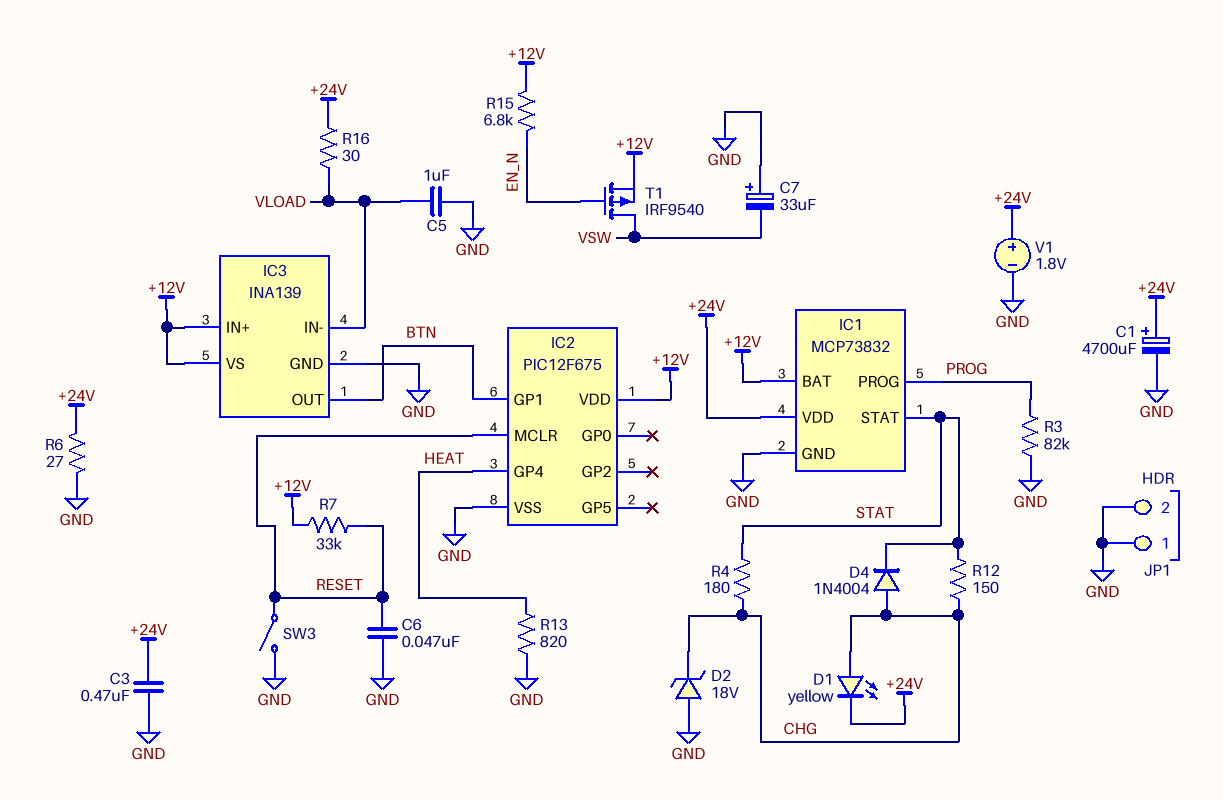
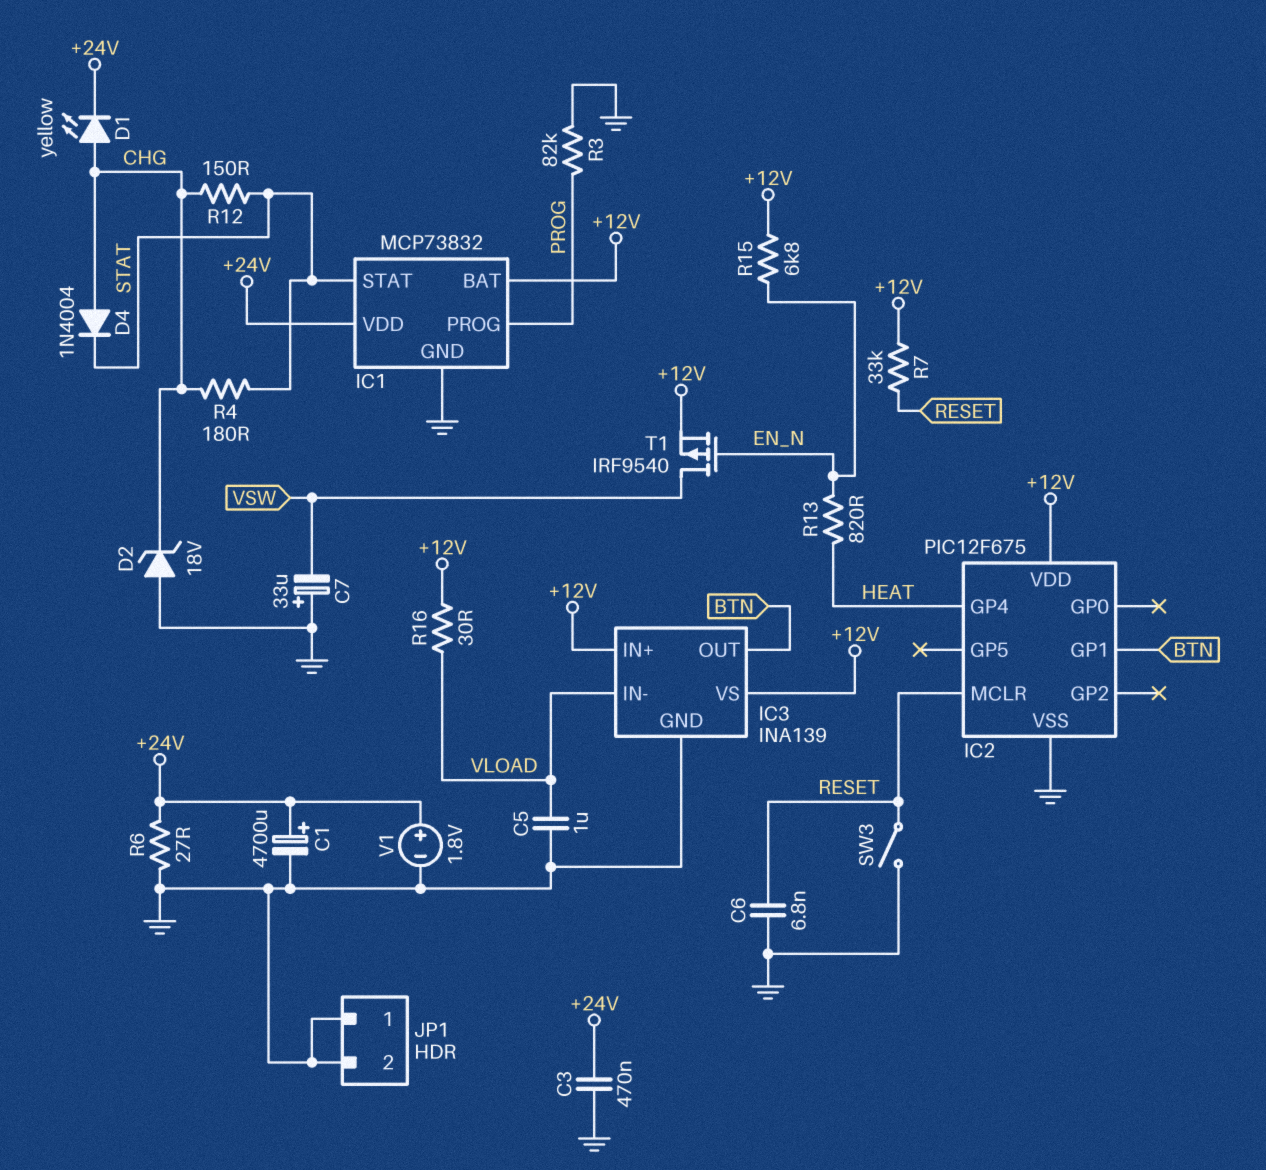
C6: 47nF (GND, RESET) -> 6.8nF (GND, RESET)
R13: 820 (GND, HEAT) -> 820 (EN_N, HEAT)
R16: 30 (+24V, VLOAD) -> 30 (+12V, VLOAD)

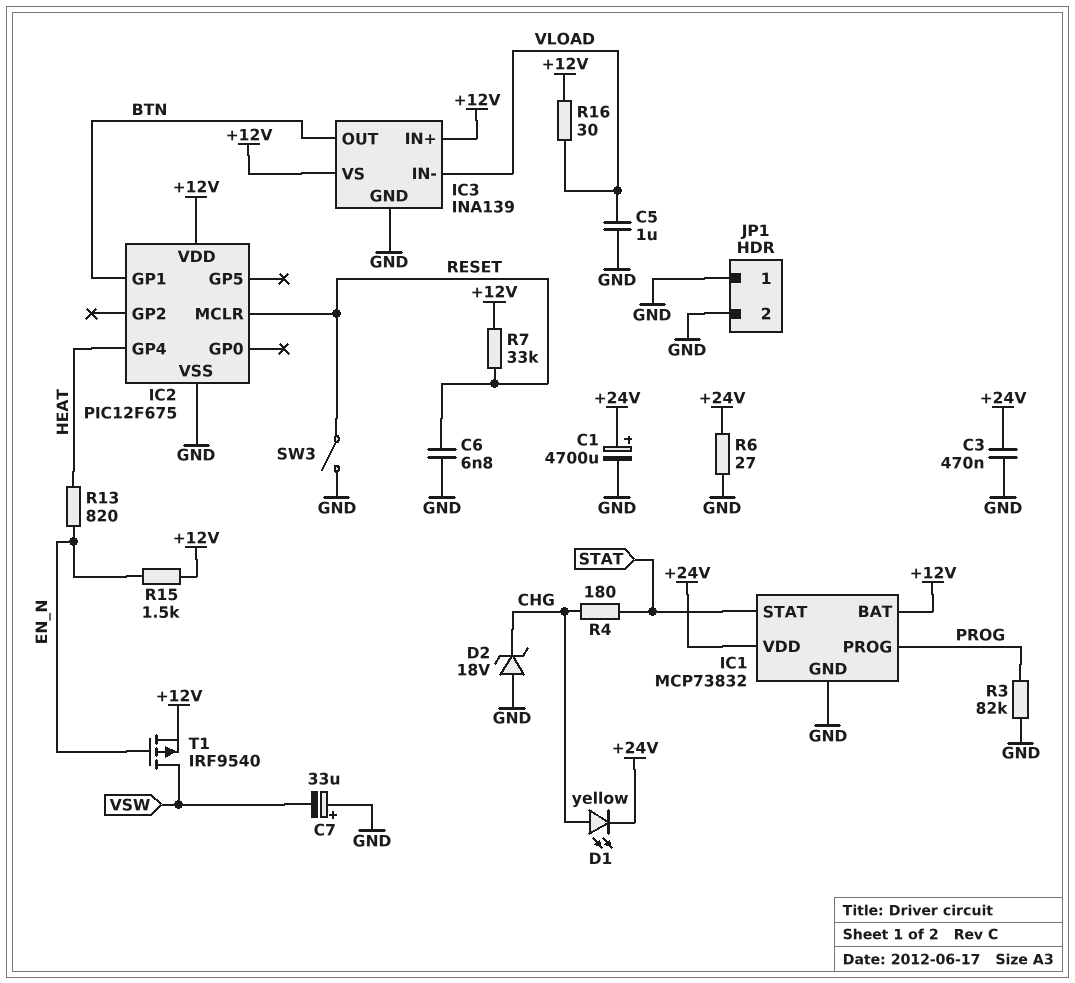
D4: diode 1N4004 (A CHG, K STAT) -> none
R12: 150 (CHG, STAT) -> none
R15: 6.8k (+12V, EN_N) -> 1.5k (+12V, EN_N)
V1: 1.8V (plus +24V, minus GND) -> none

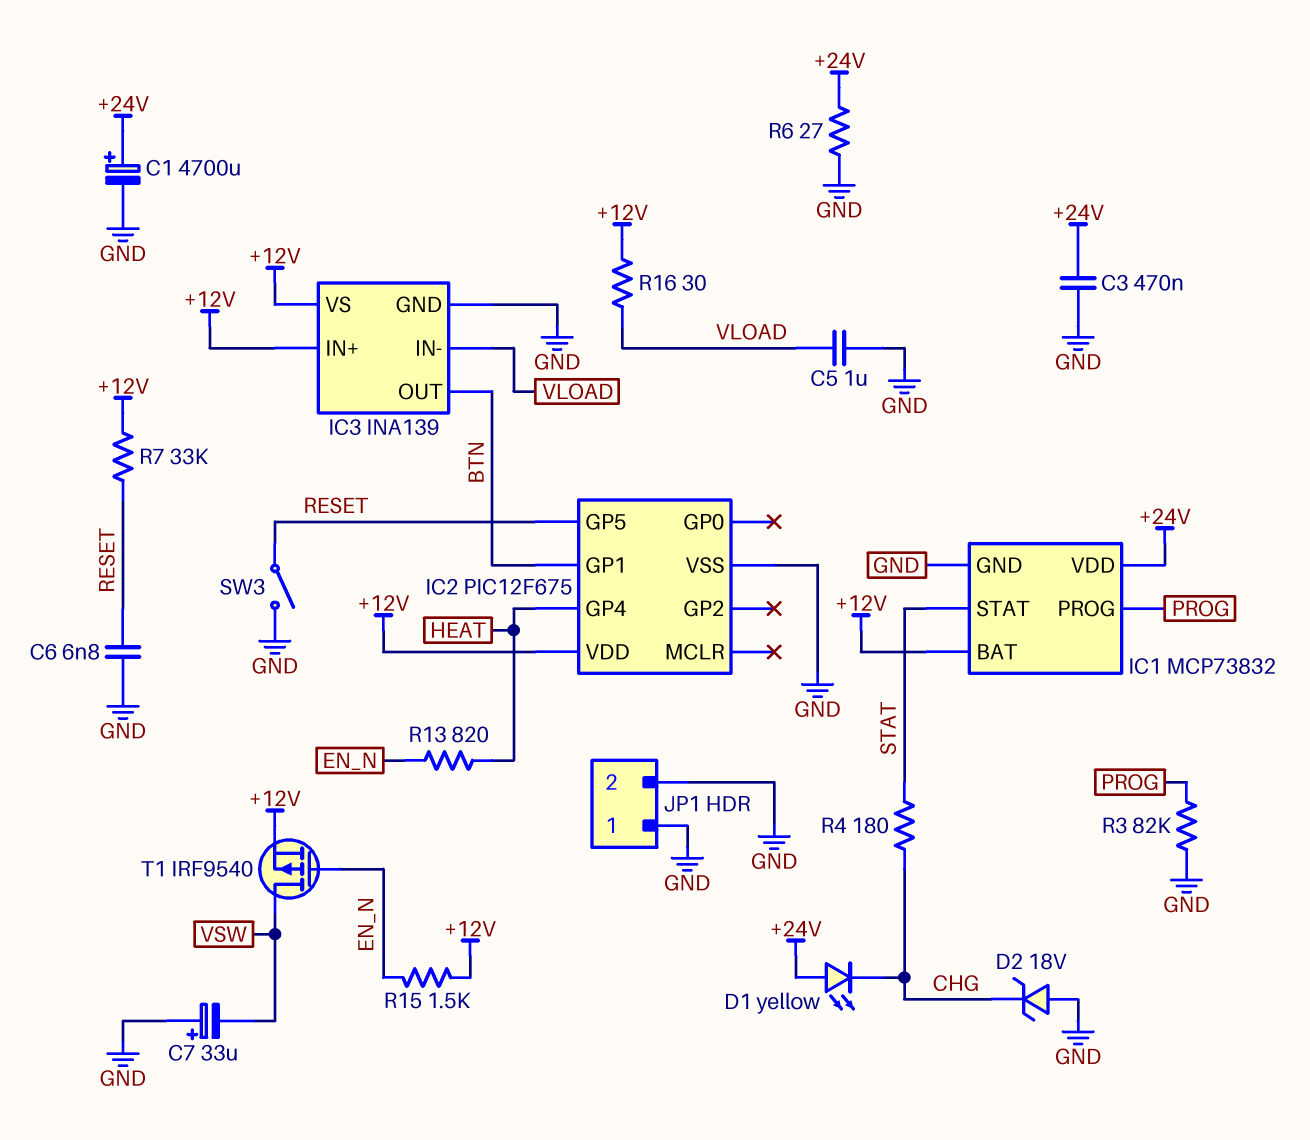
D1: LED yellow (A CHG, K +24V) -> LED yellow (A +24V, K CHG)
IC2 pin GP5: none -> RESET
IC2 pin MCLR: RESET -> none

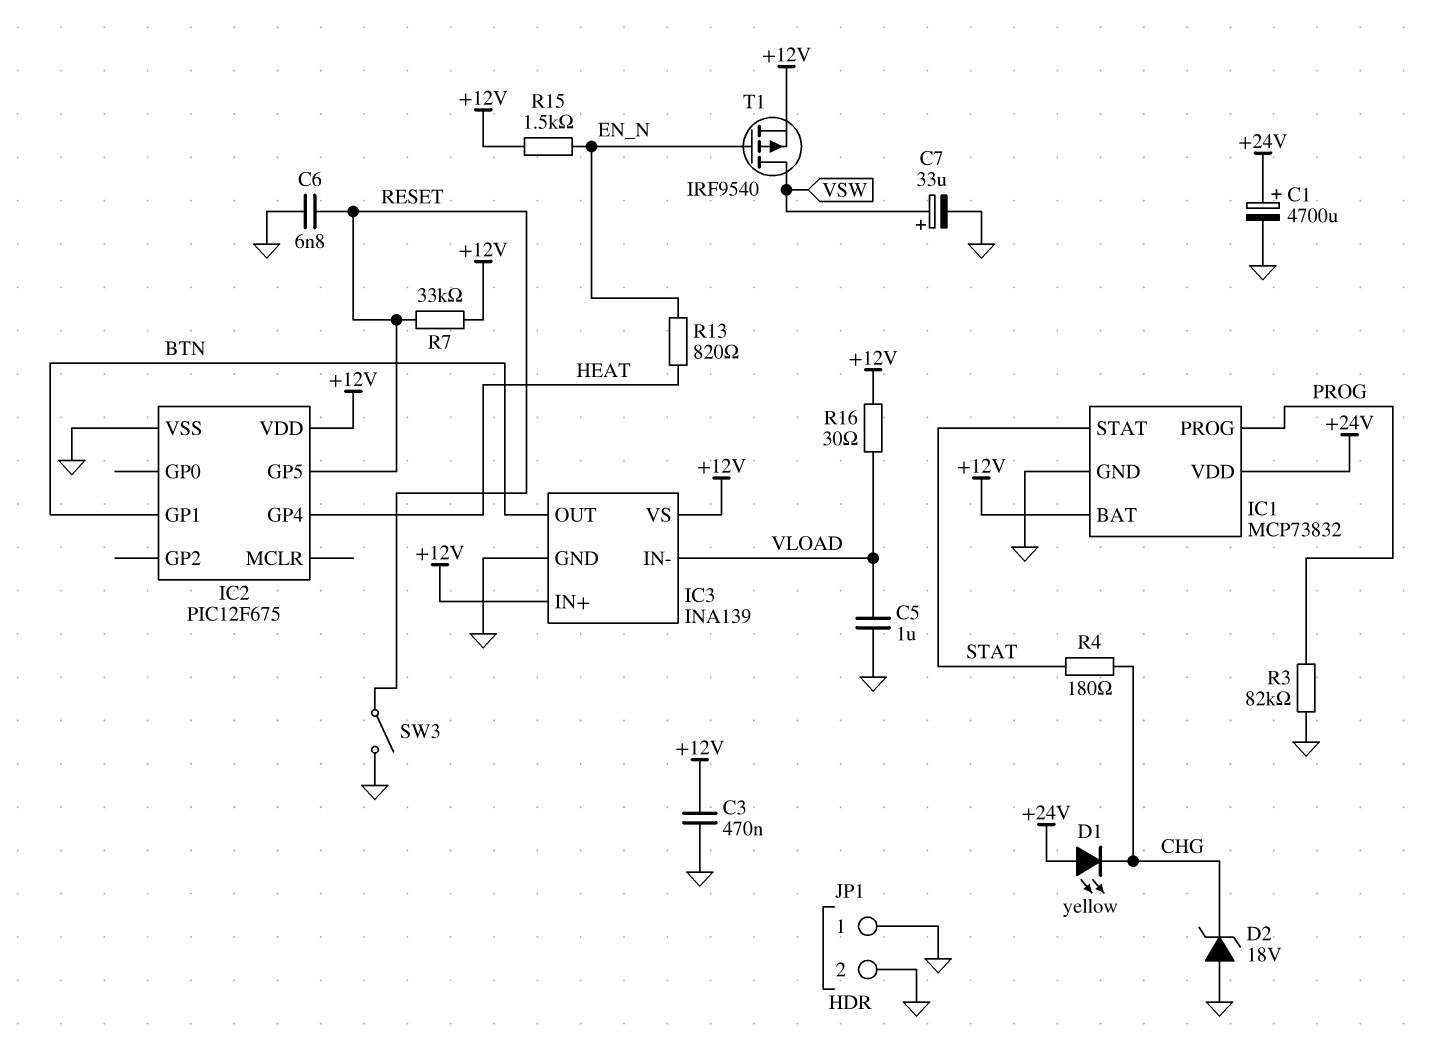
C3: 470nF (+24V, GND) -> 470nF (+12V, GND)
C7: 33uF (plus GND, minus VSW) -> 33uF (plus VSW, minus GND)
R6: 27 (+24V, GND) -> none

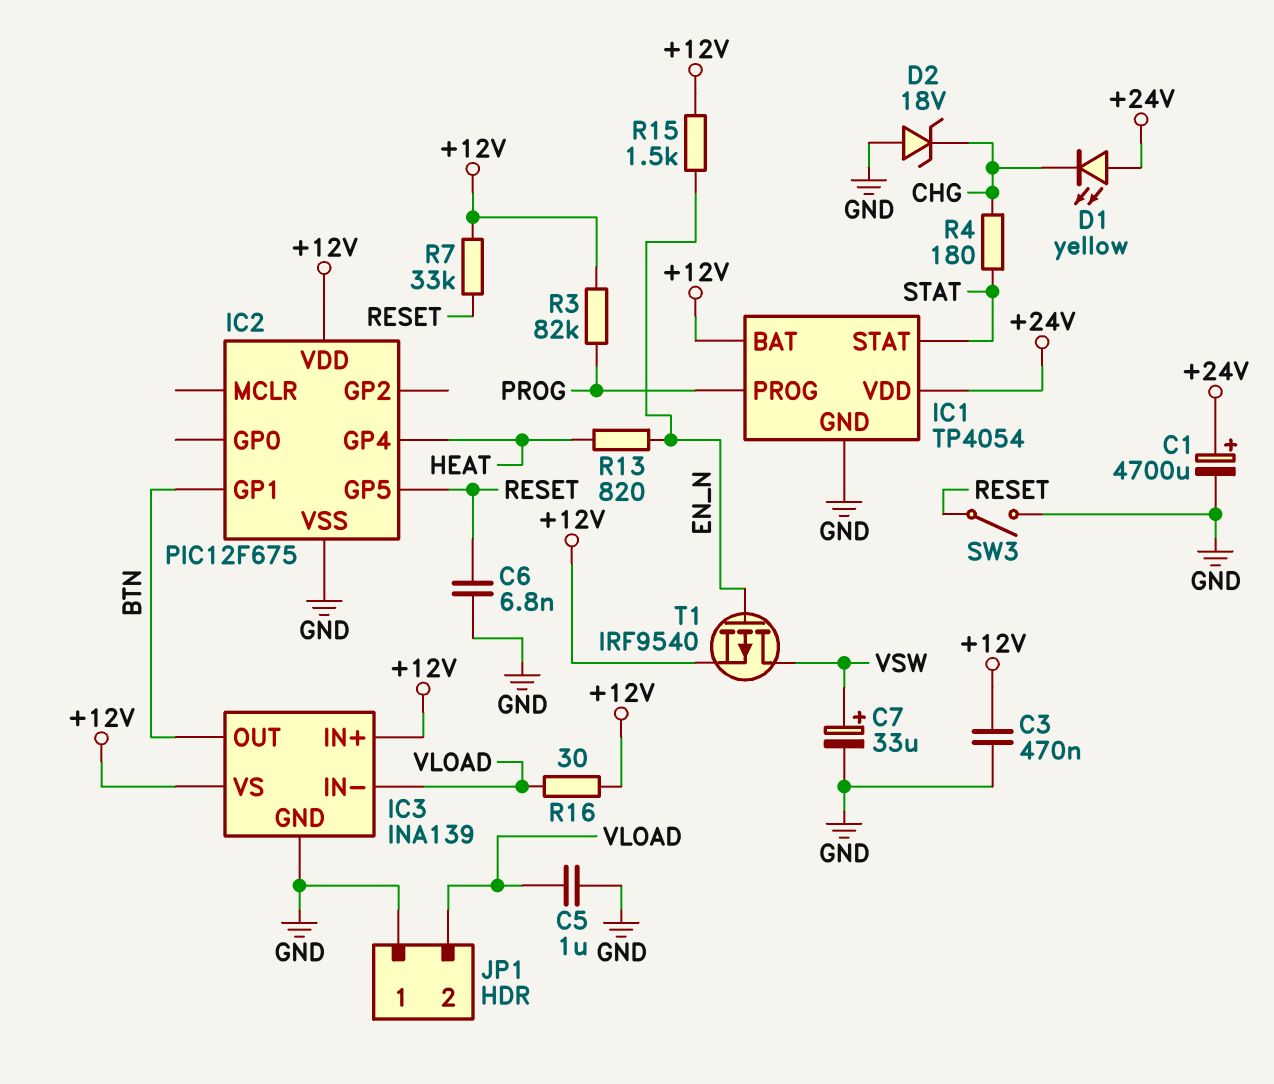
IC1: MCP73832 -> TP4054
JP1 pin 2: GND -> VLOAD
R3: 82k (GND, PROG) -> 82k (+12V, PROG)

